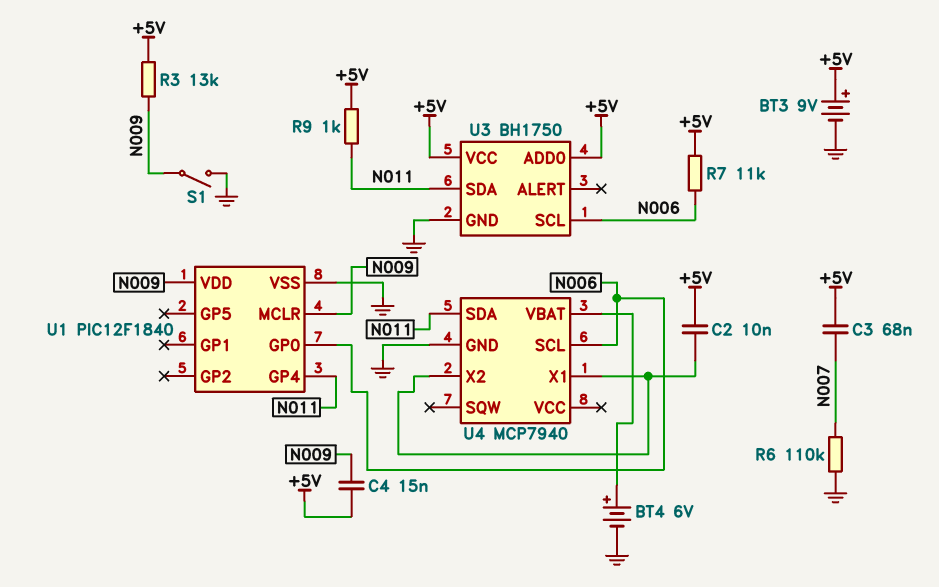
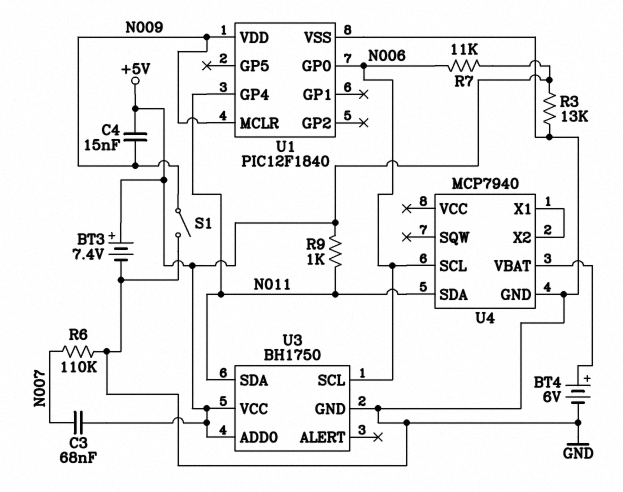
BT3: 9V (plus +5V, minus GND) -> 7.4V (plus +5V, minus GND)
C2: 10nF (+5V, U4/X1) -> none
R3: 13k (+5V, N009) -> 13k (+5V, GND)

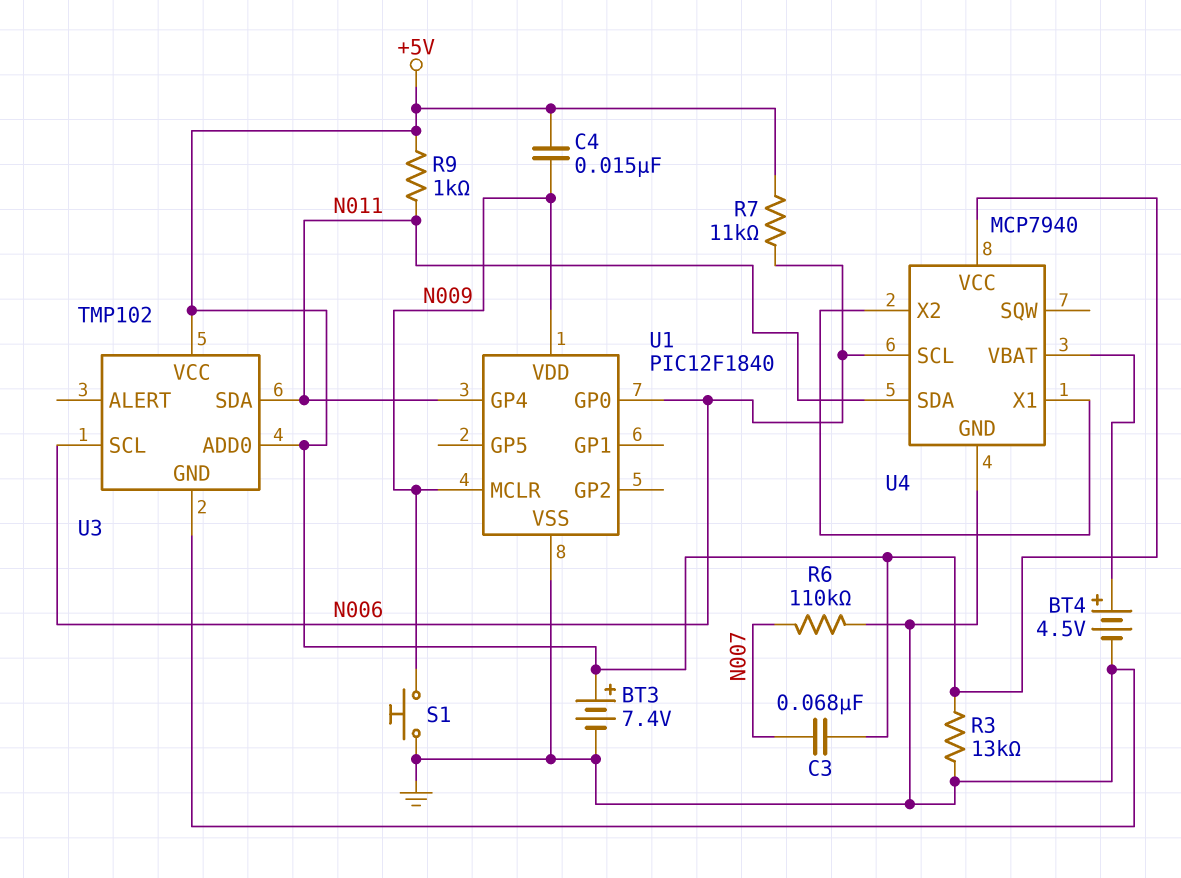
BT4: 6V (plus U4/VBAT, minus GND) -> 4.5V (plus U4/VBAT, minus GND)
S1: switch (GND, N009) -> button (GND, N009)
U3: BH1750 -> TMP102
U4 pin VCC: none -> +5V

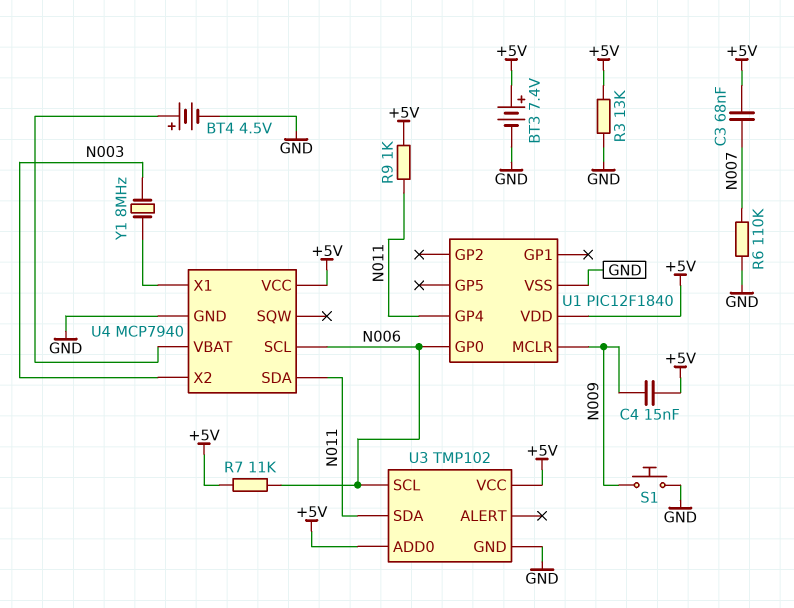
U1 pin VDD: N009 -> +5V
U4 pin X2: U4/X1 -> N003
Y1: none -> 8MHz (N003, U4/X1)

